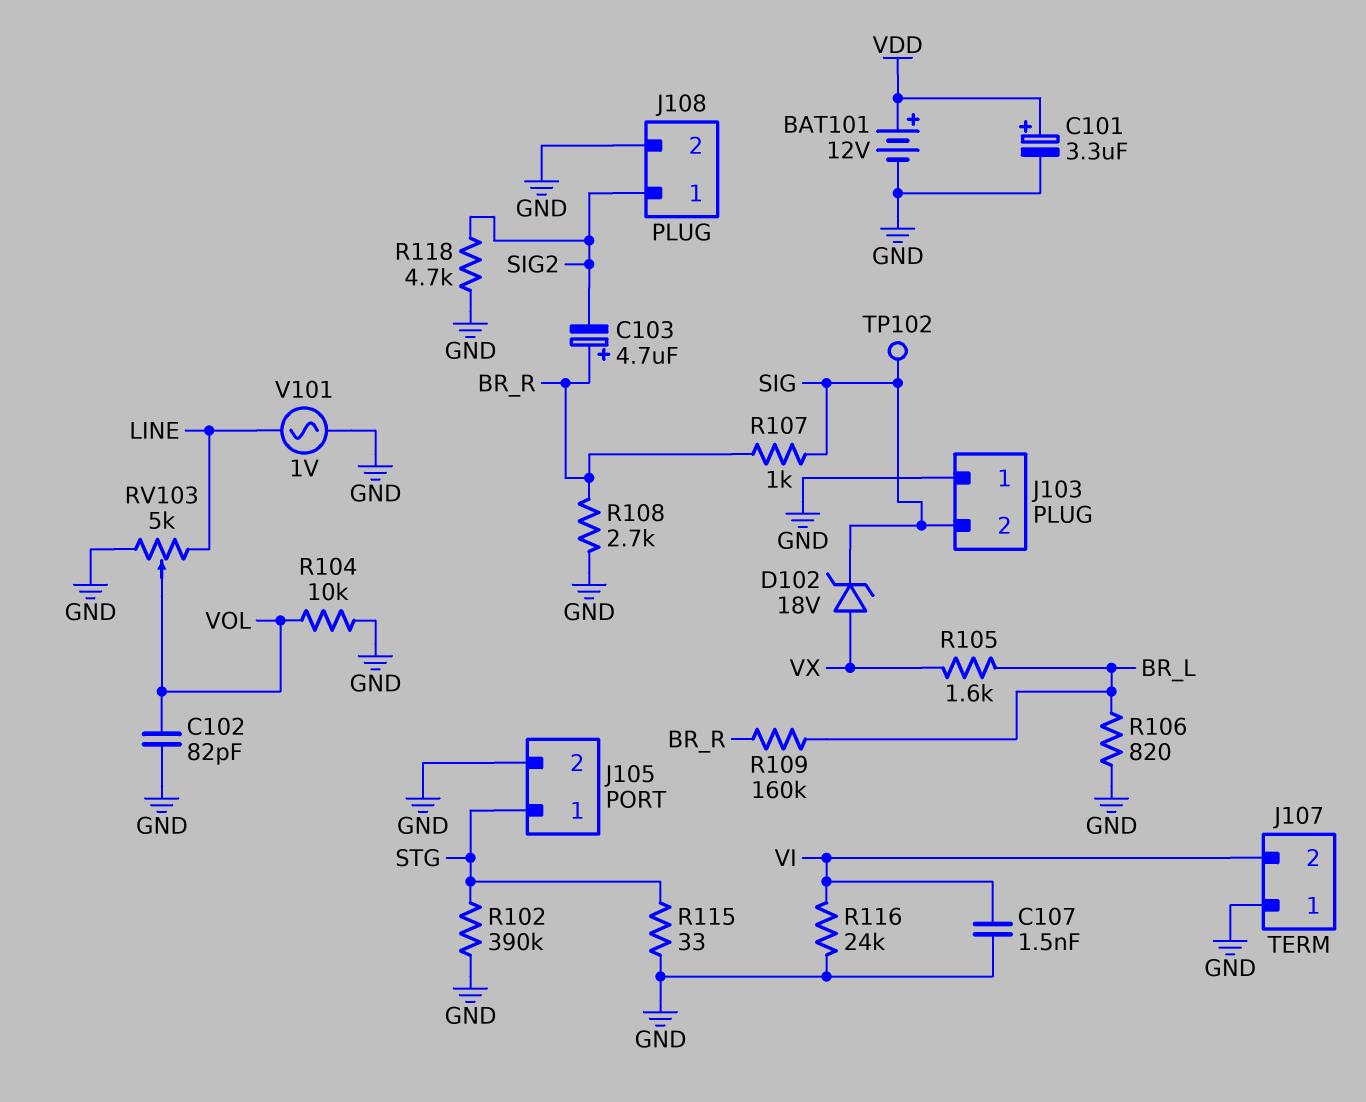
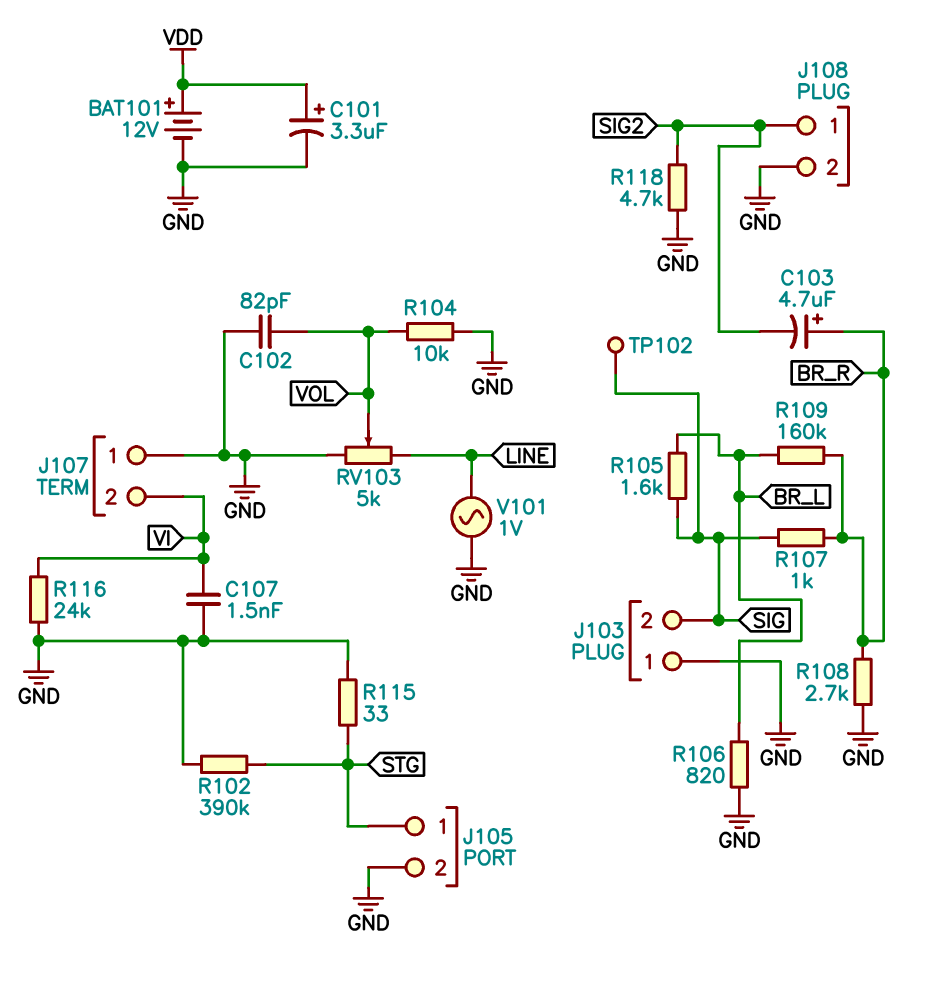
D102: zener 18V (A VX, K SIG) -> none
R105: 1.6k (BR_L, VX) -> 1.6k (BR_L, SIG)

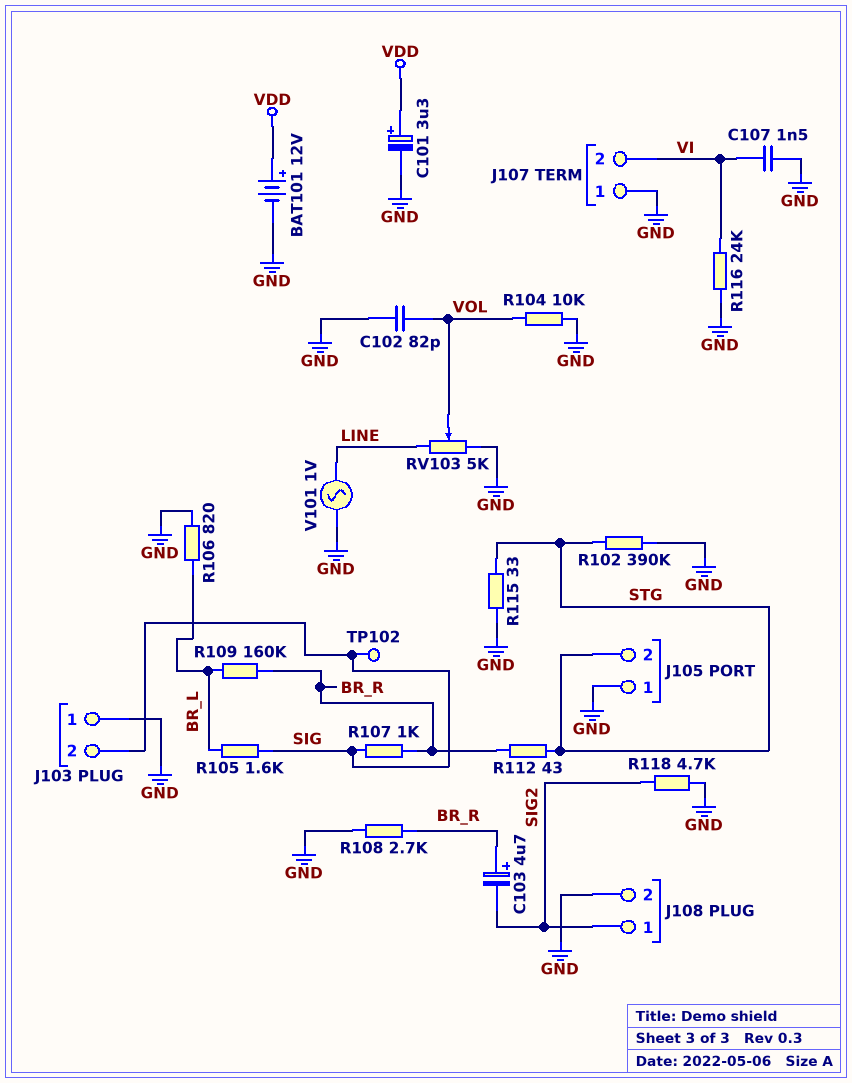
J105 pin 1: STG -> GND
J105 pin 2: GND -> STG
R112: none -> 43 (BR_R, STG)

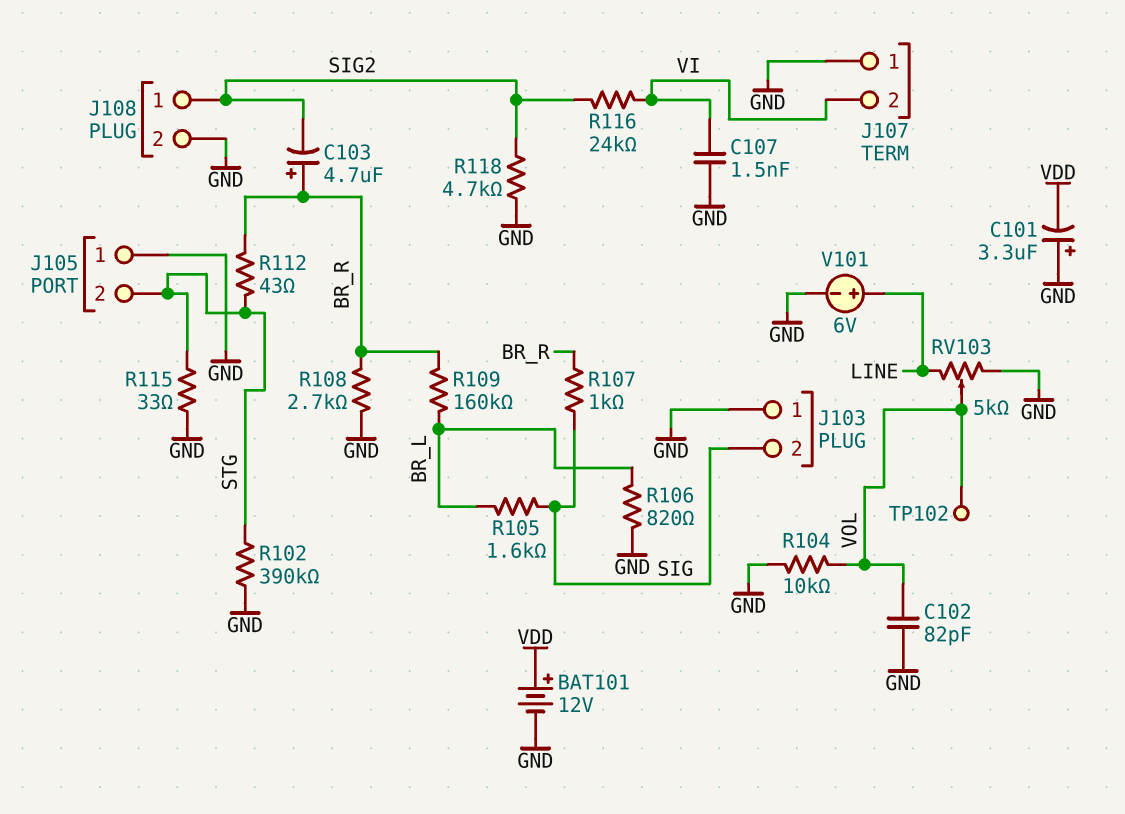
C101: 3.3uF (plus VDD, minus GND) -> 3.3uF (plus GND, minus VDD)
R116: 24k (GND, VI) -> 24k (SIG2, VI)
TP102: test point (SIG) -> test point (VOL)
V101: AC 1V (GND, LINE) -> 6V (plus LINE, minus GND)

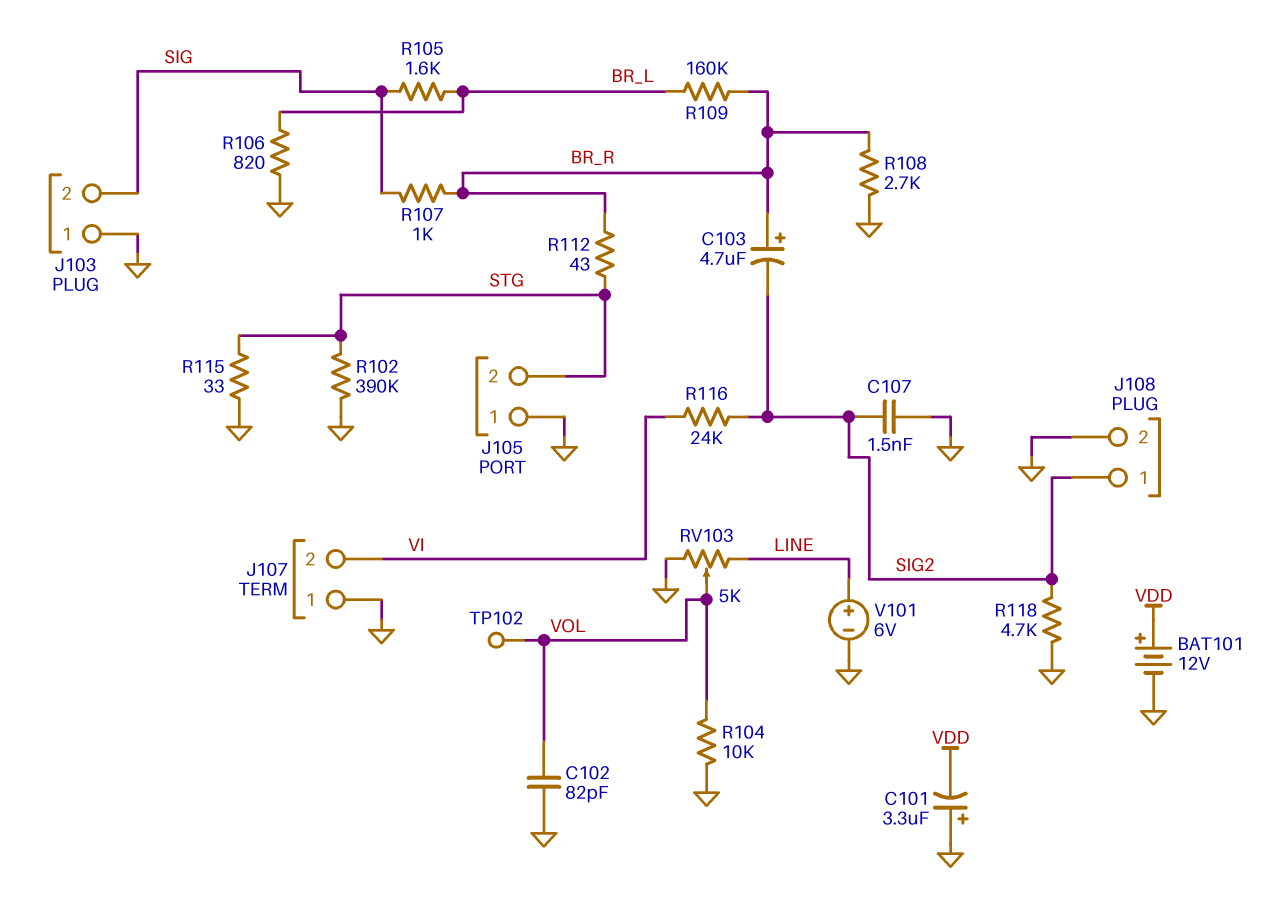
C107: 1.5nF (GND, VI) -> 1.5nF (GND, SIG2)

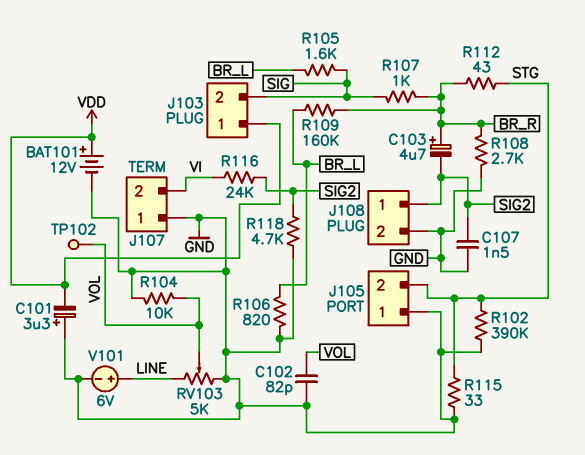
J103 pin 1: GND -> VDD

